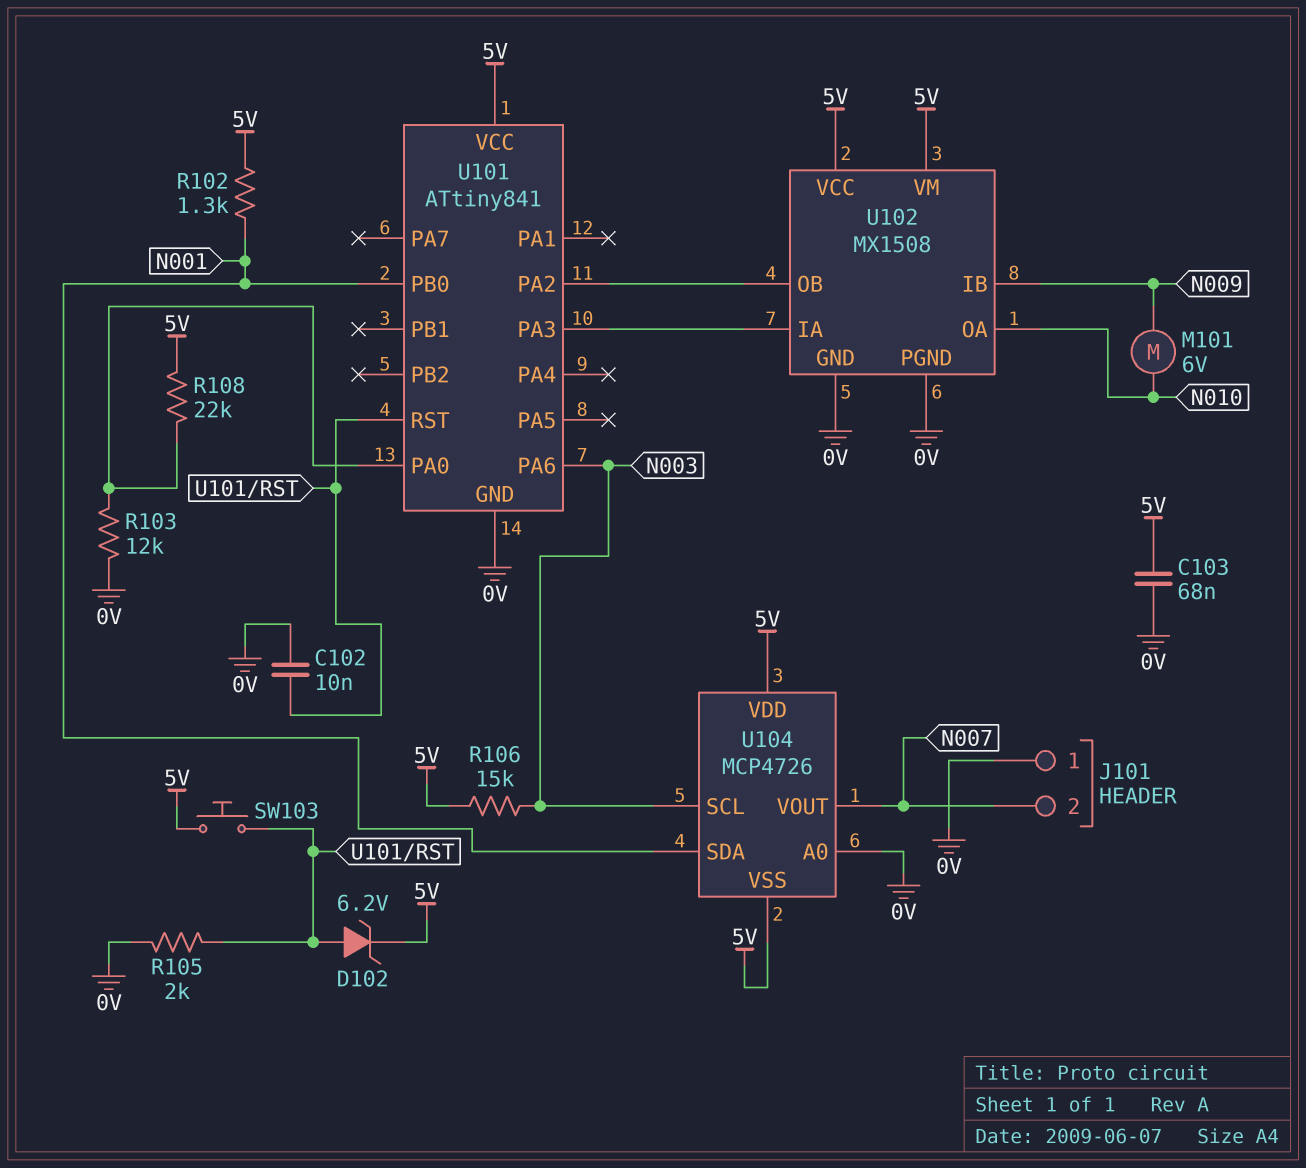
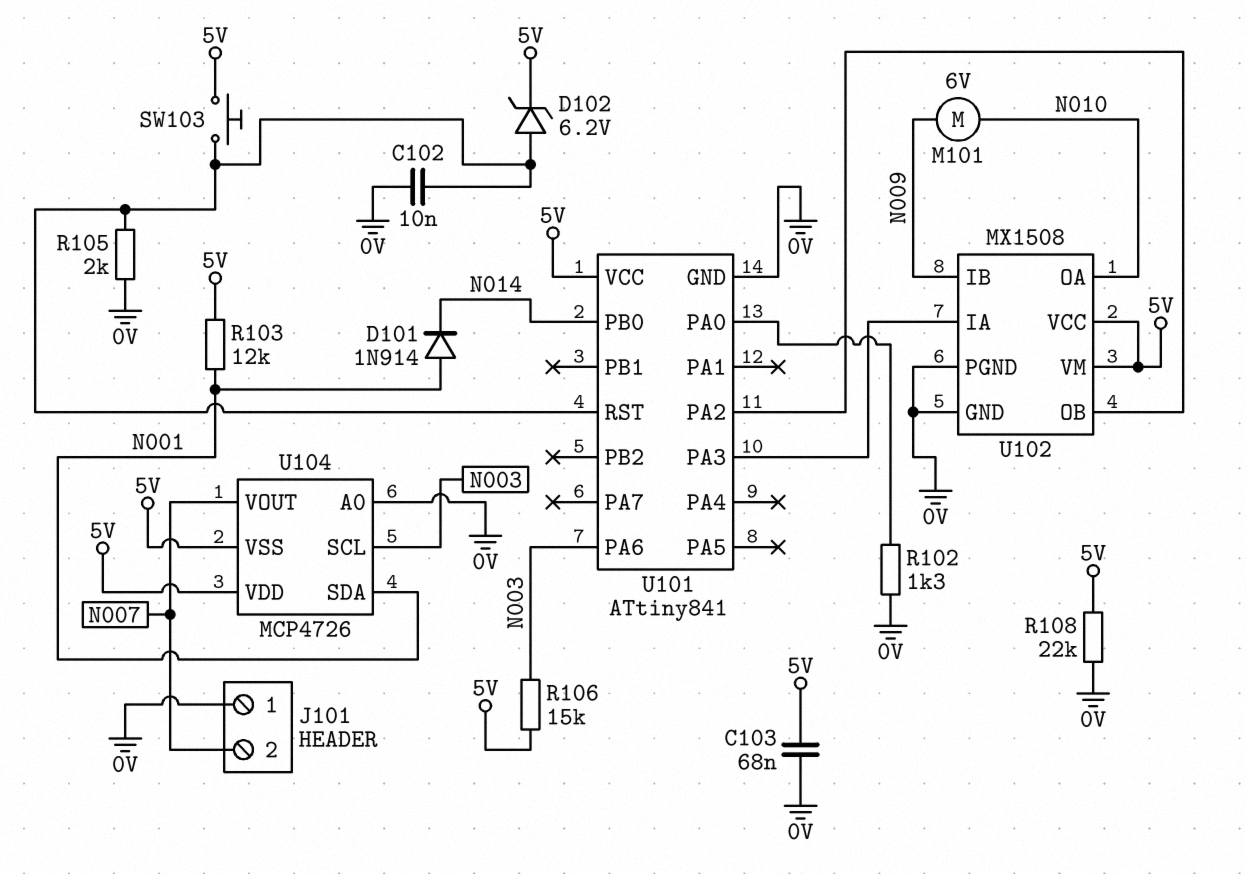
D101: none -> diode 1N914 (A N001, K N014)
R102: 1.3k (5V, N001) -> 1.3k (0V, U101/PA0)
R103: 12k (0V, U101/PA0) -> 12k (5V, N001)
R108: 22k (5V, U101/PA0) -> 22k (0V, 5V)
U101 pin PB0: N001 -> N014

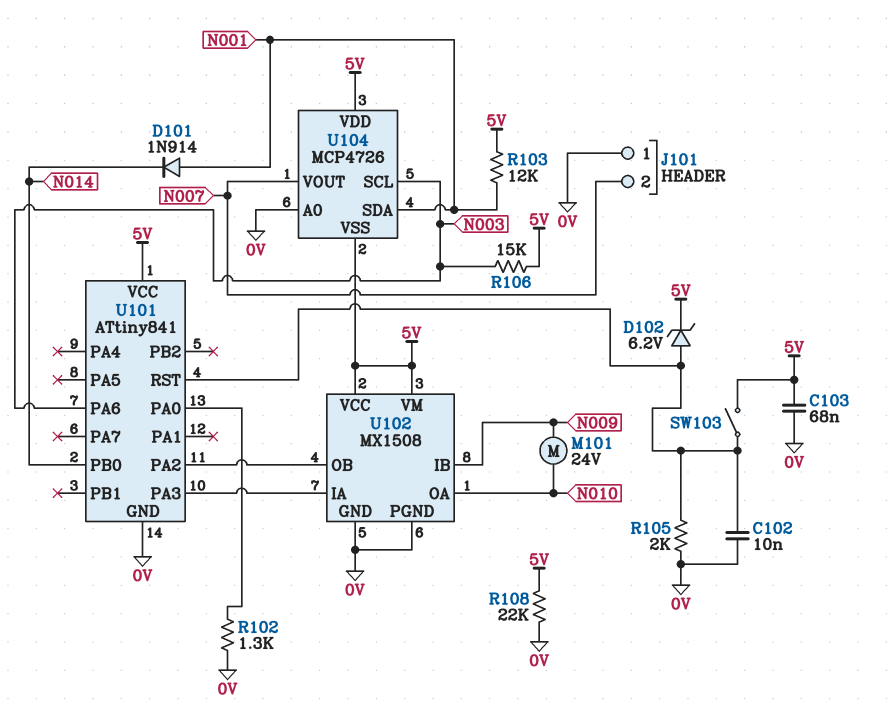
M101: motor 6V (N009, N010) -> motor 24V (N009, N010)
SW103: button (5V, U101/RST) -> switch (5V, U101/RST)

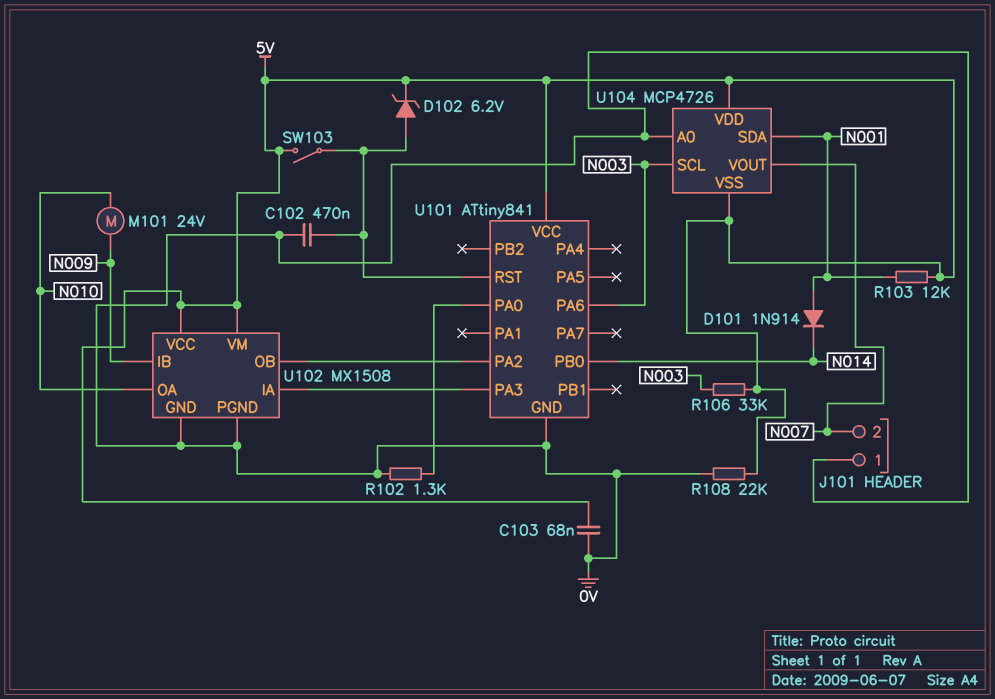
C102: 10nF (0V, U101/RST) -> 470nF (0V, U101/RST)
R105: 2k (0V, U101/RST) -> none
R106: 15k (5V, N003) -> 33k (5V, N003)

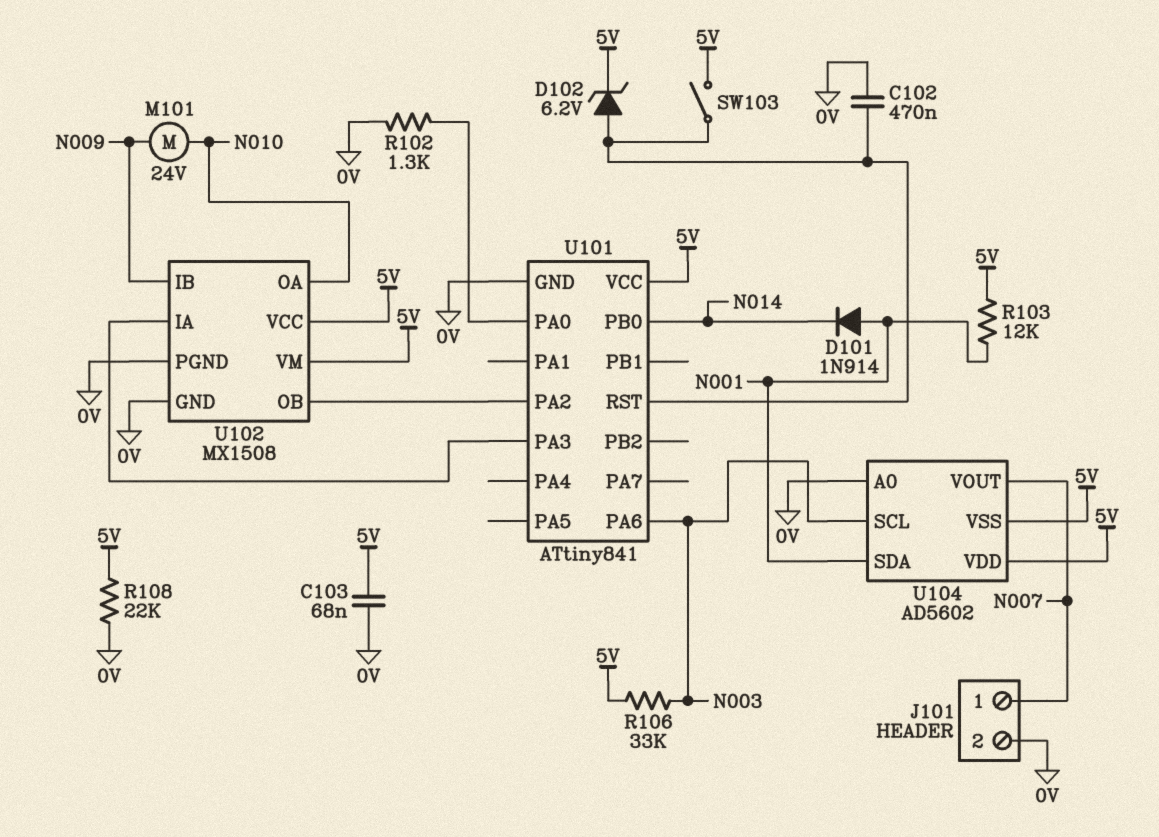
J101 pin 1: 0V -> N007
J101 pin 2: N007 -> 0V
U104: MCP4726 -> AD5602

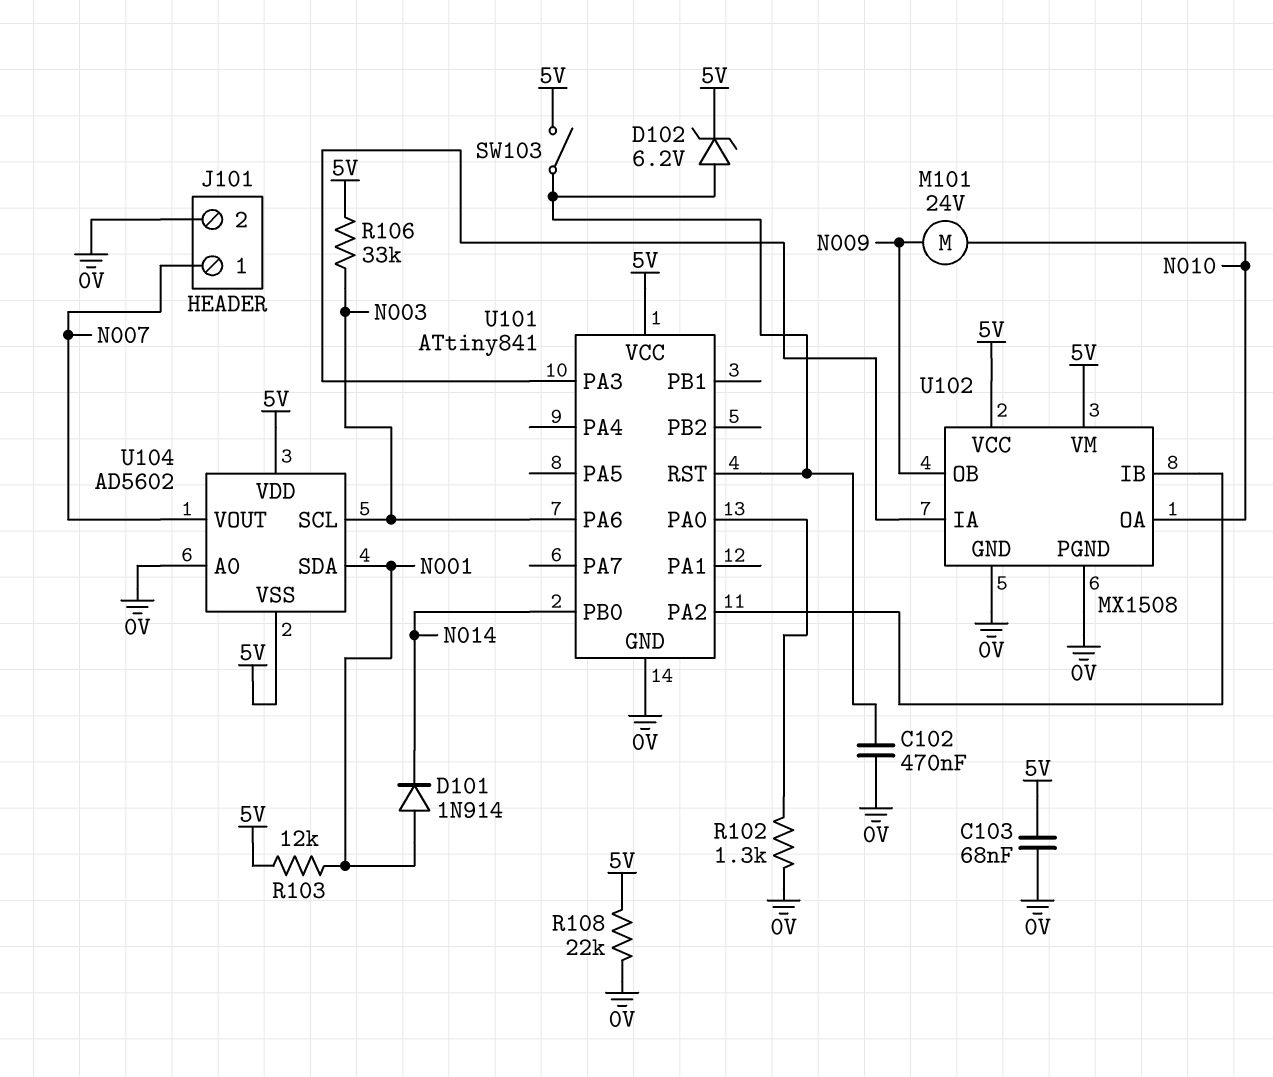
U102 pin IB: N009 -> U101/PA2
U102 pin OB: U101/PA2 -> N009

